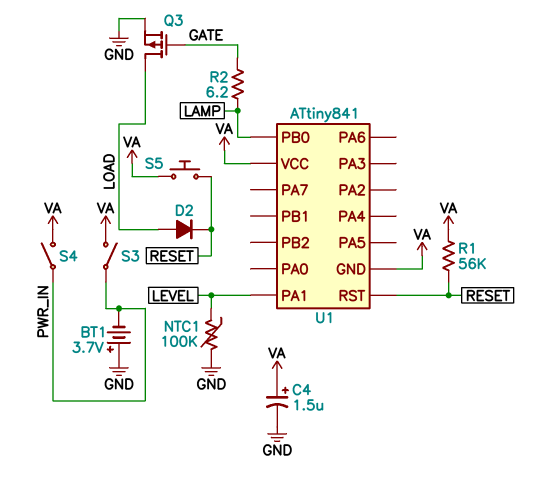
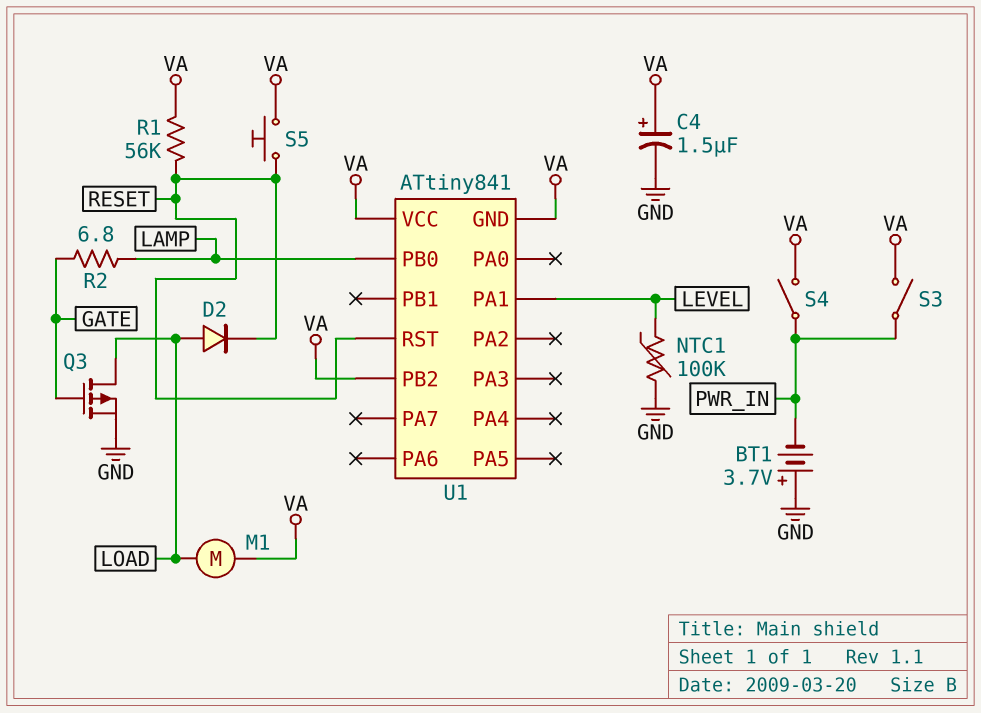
M1: none -> motor (LOAD, VA)
R2: 6.2 (GATE, LAMP) -> 6.8 (GATE, LAMP)
U1 pin PB2: none -> VA

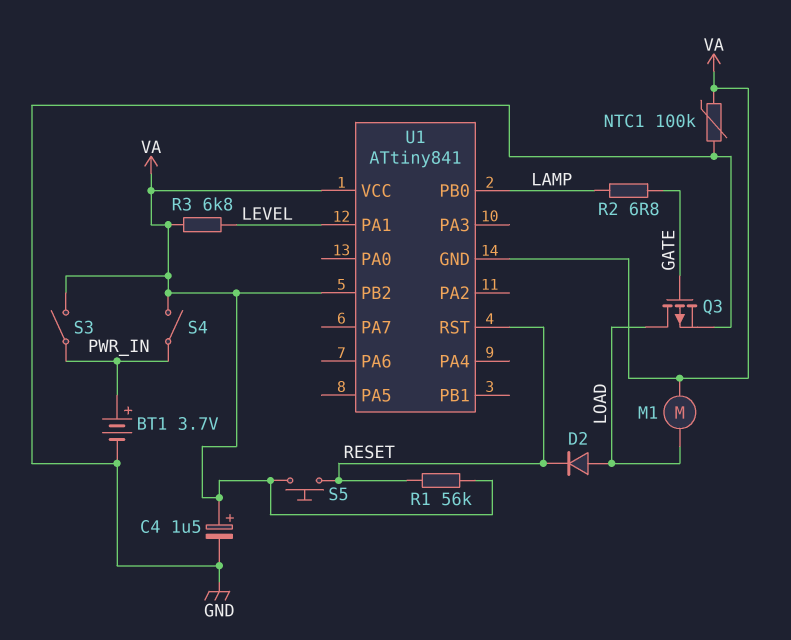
BT1: 3.7V (plus GND, minus PWR_IN) -> 3.7V (plus PWR_IN, minus GND)
NTC1: 100k (GND, LEVEL) -> 100k (GND, VA)
R3: none -> 6.8k (LEVEL, VA)

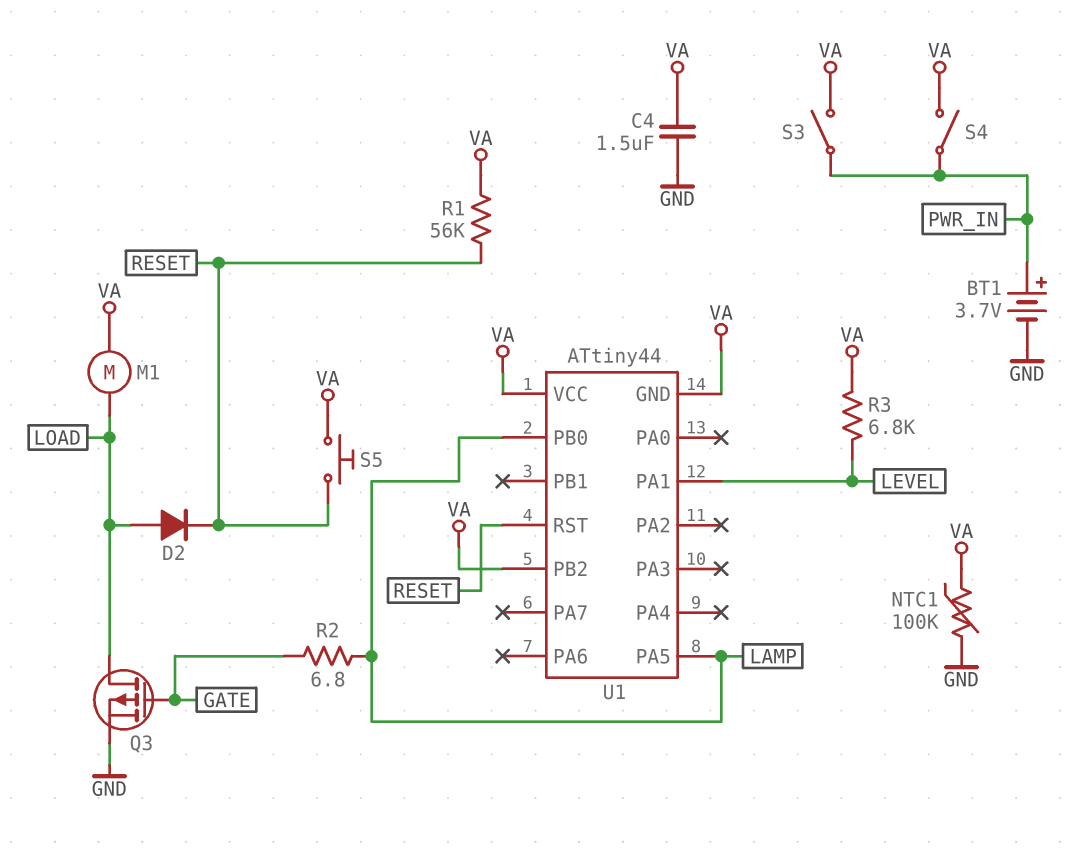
C4: 1.5uF (plus VA, minus GND) -> 1.5uF (GND, VA)
U1: ATtiny841 -> ATtiny44
U1 pin PA5: none -> LAMP

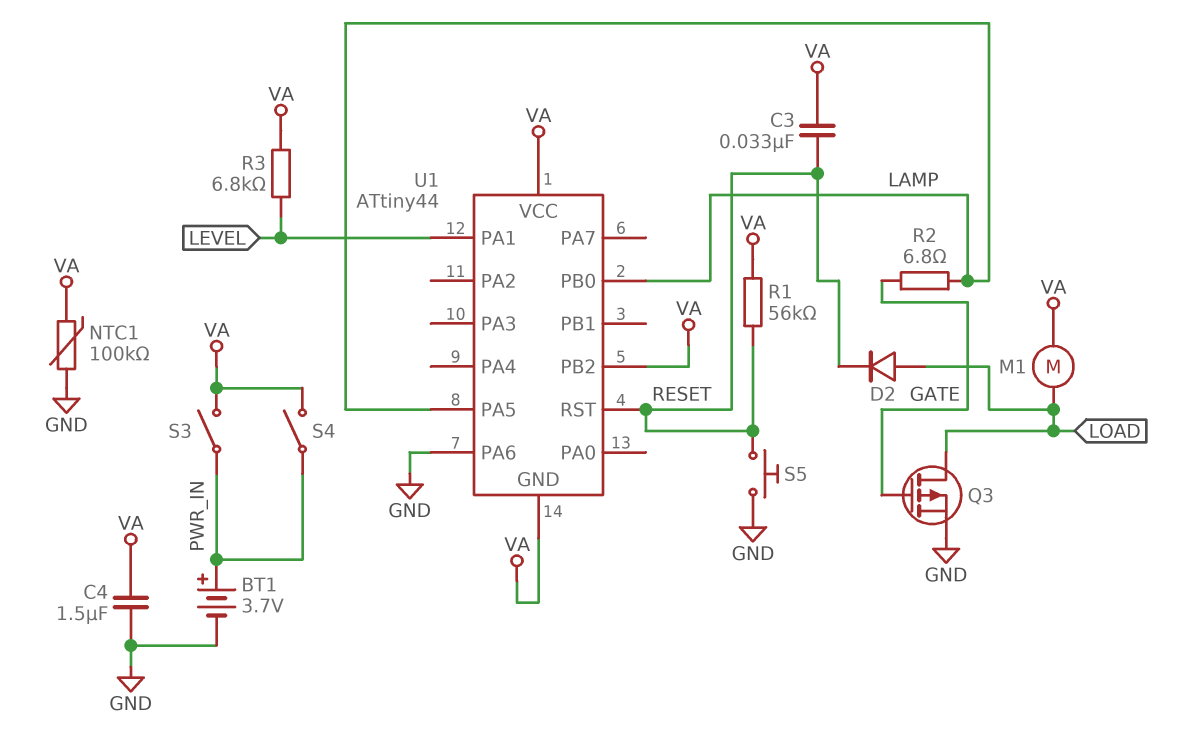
C3: none -> 33nF (RESET, VA)
S5: button (RESET, VA) -> button (GND, RESET)
U1 pin PA6: none -> GND

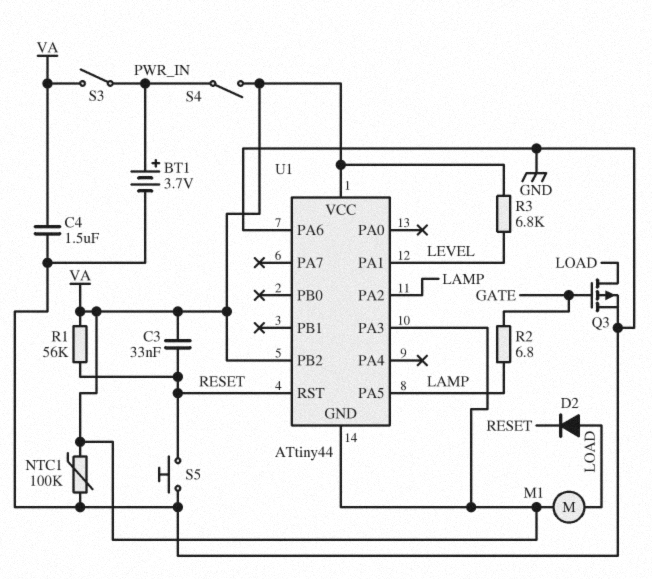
U1 pin PA2: none -> LAMP
U1 pin PA3: none -> VA
U1 pin PB0: LAMP -> none

